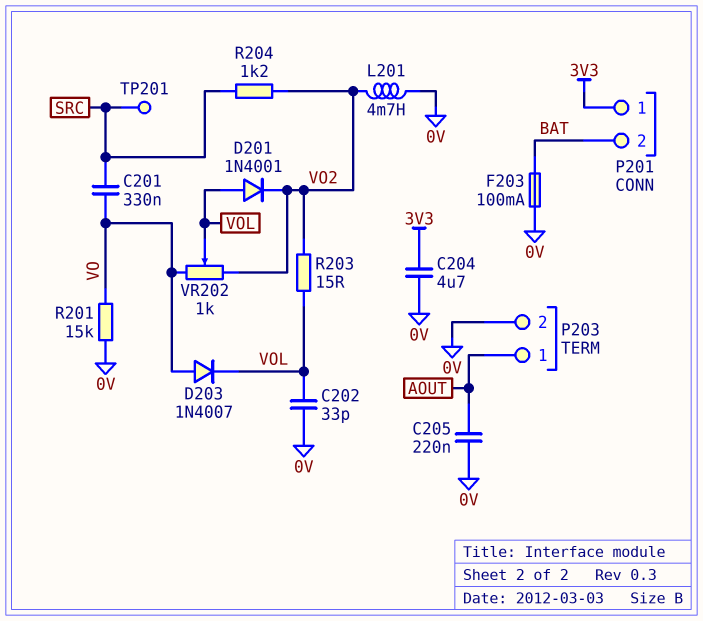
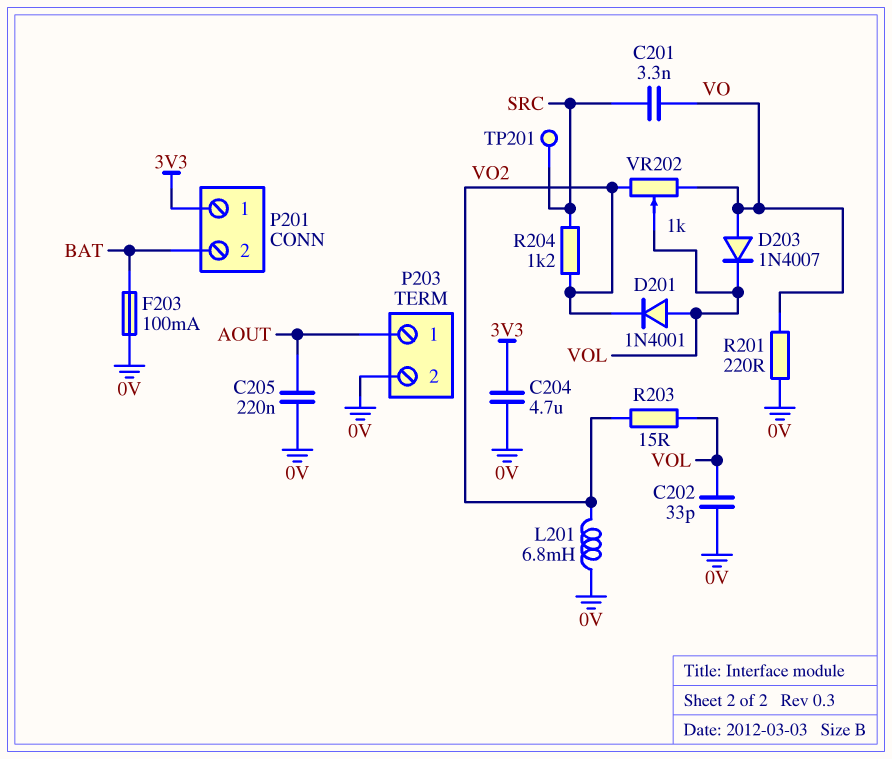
C201: 330nF (SRC, VO) -> 3.3nF (SRC, VO)
L201: 4.7mH (0V, VO2) -> 6.8mH (0V, VO2)
R201: 15k (0V, VO) -> 220 (0V, VO)

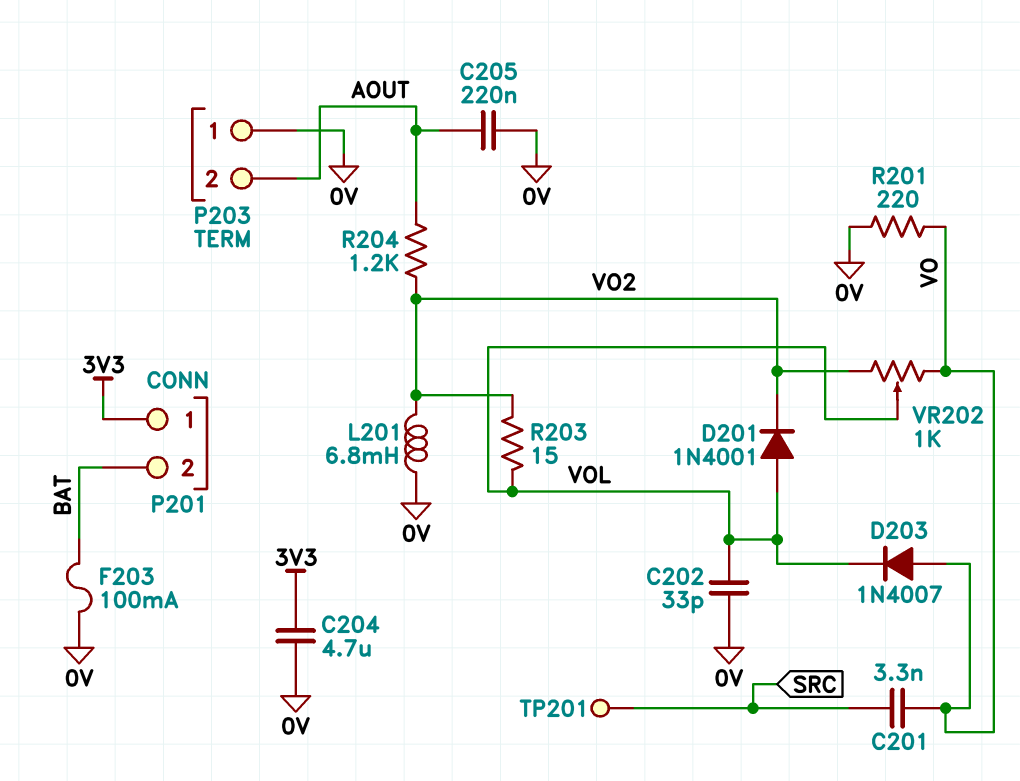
P203 pin 1: AOUT -> 0V
P203 pin 2: 0V -> AOUT
R204: 1.2k (SRC, VO2) -> 1.2k (AOUT, VO2)

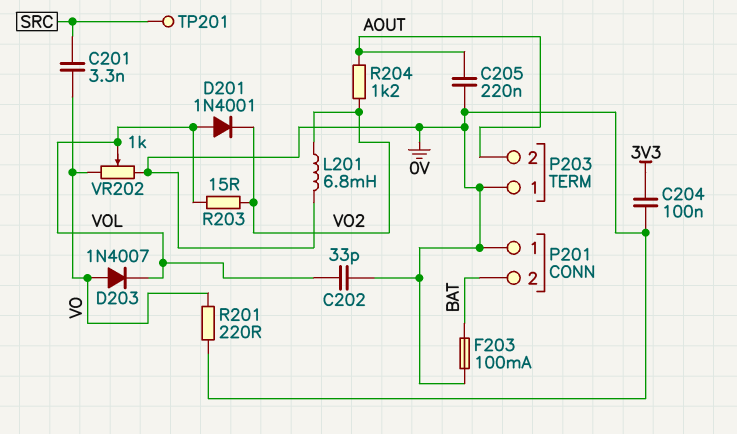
C204: 4.7uF (0V, 3V3) -> 100nF (0V, 3V3)
P201 pin 1: 3V3 -> 0V
VR202: 1k (VO, VO2, wiper VOL) -> 1k (0V, VO, wiper VOL)

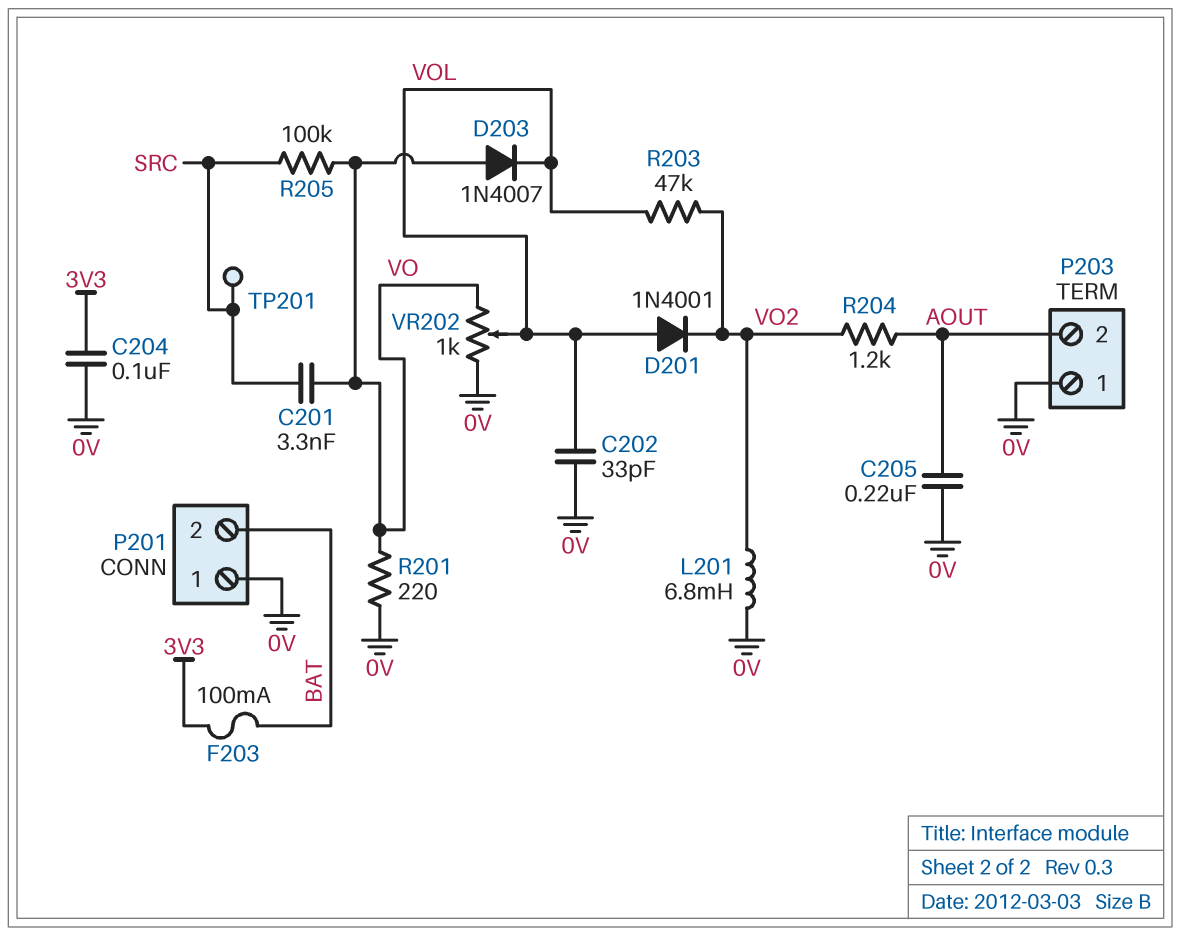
F203: 100mA (0V, BAT) -> 100mA (3V3, BAT)
R203: 15 (VO2, VOL) -> 47k (VO2, VOL)
R205: none -> 100k (SRC, VO)

